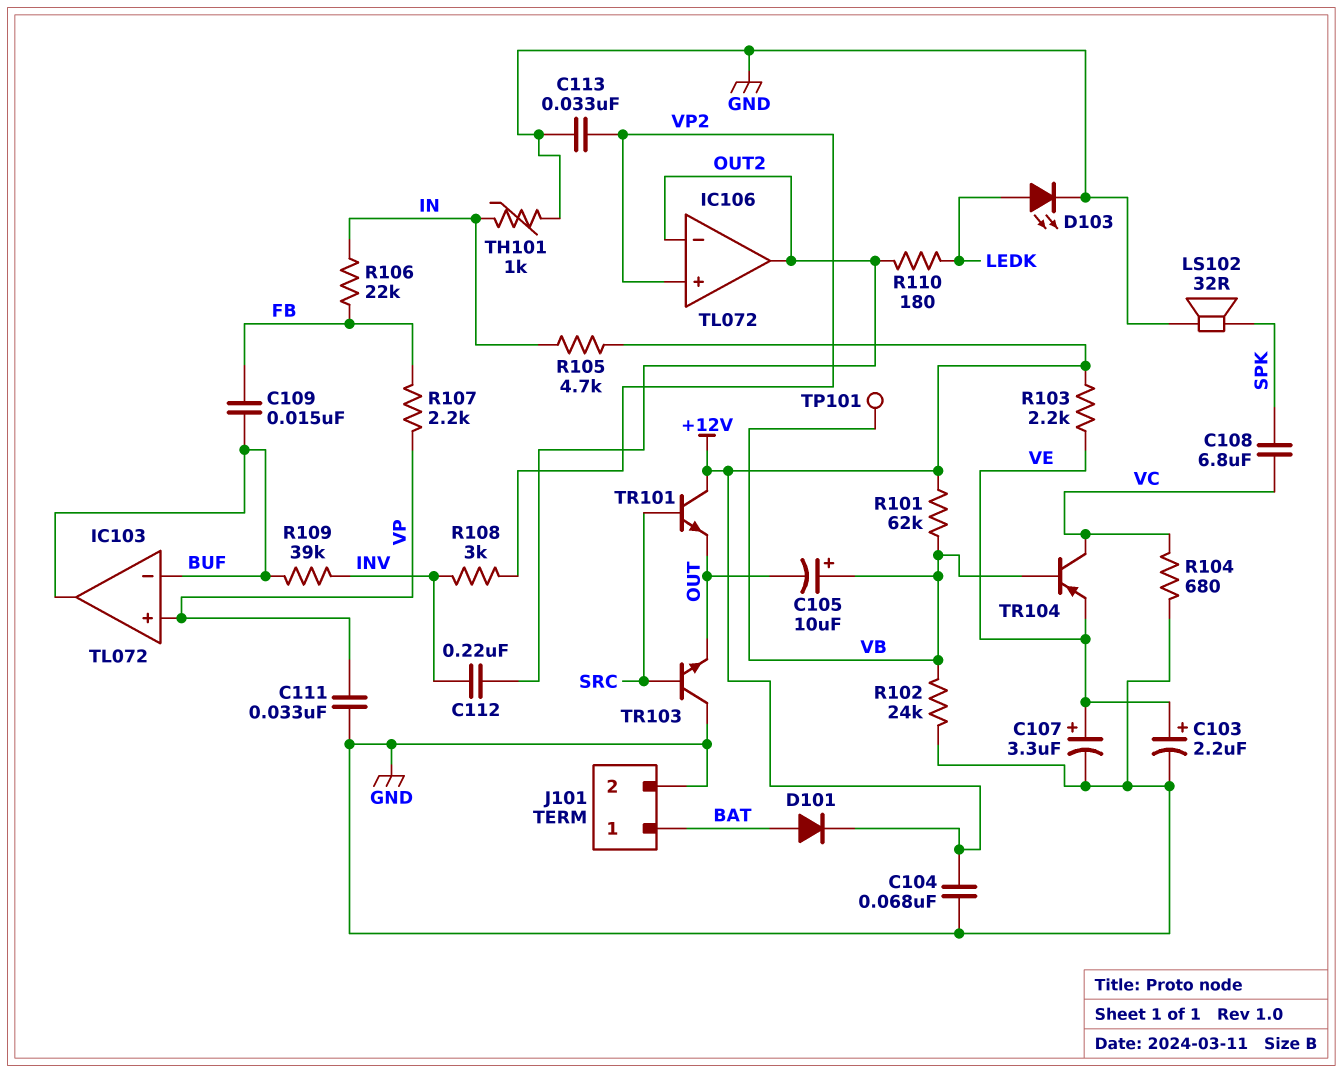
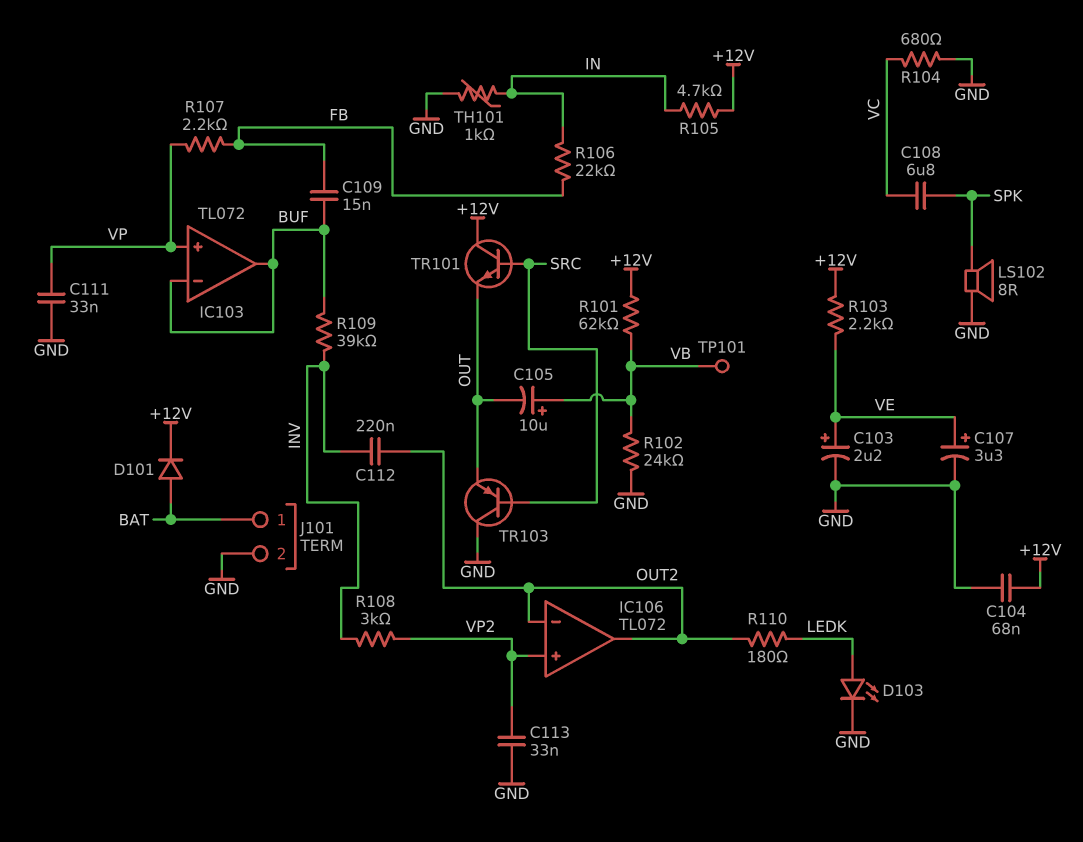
LS102: speaker 32R (GND, SPK) -> speaker 8R (GND, SPK)
TR103: NPN (B SRC, C GND, E OUT) -> PNP (B SRC, C GND, E OUT)
TR104: PNP (B VB, C VC, E VE) -> none

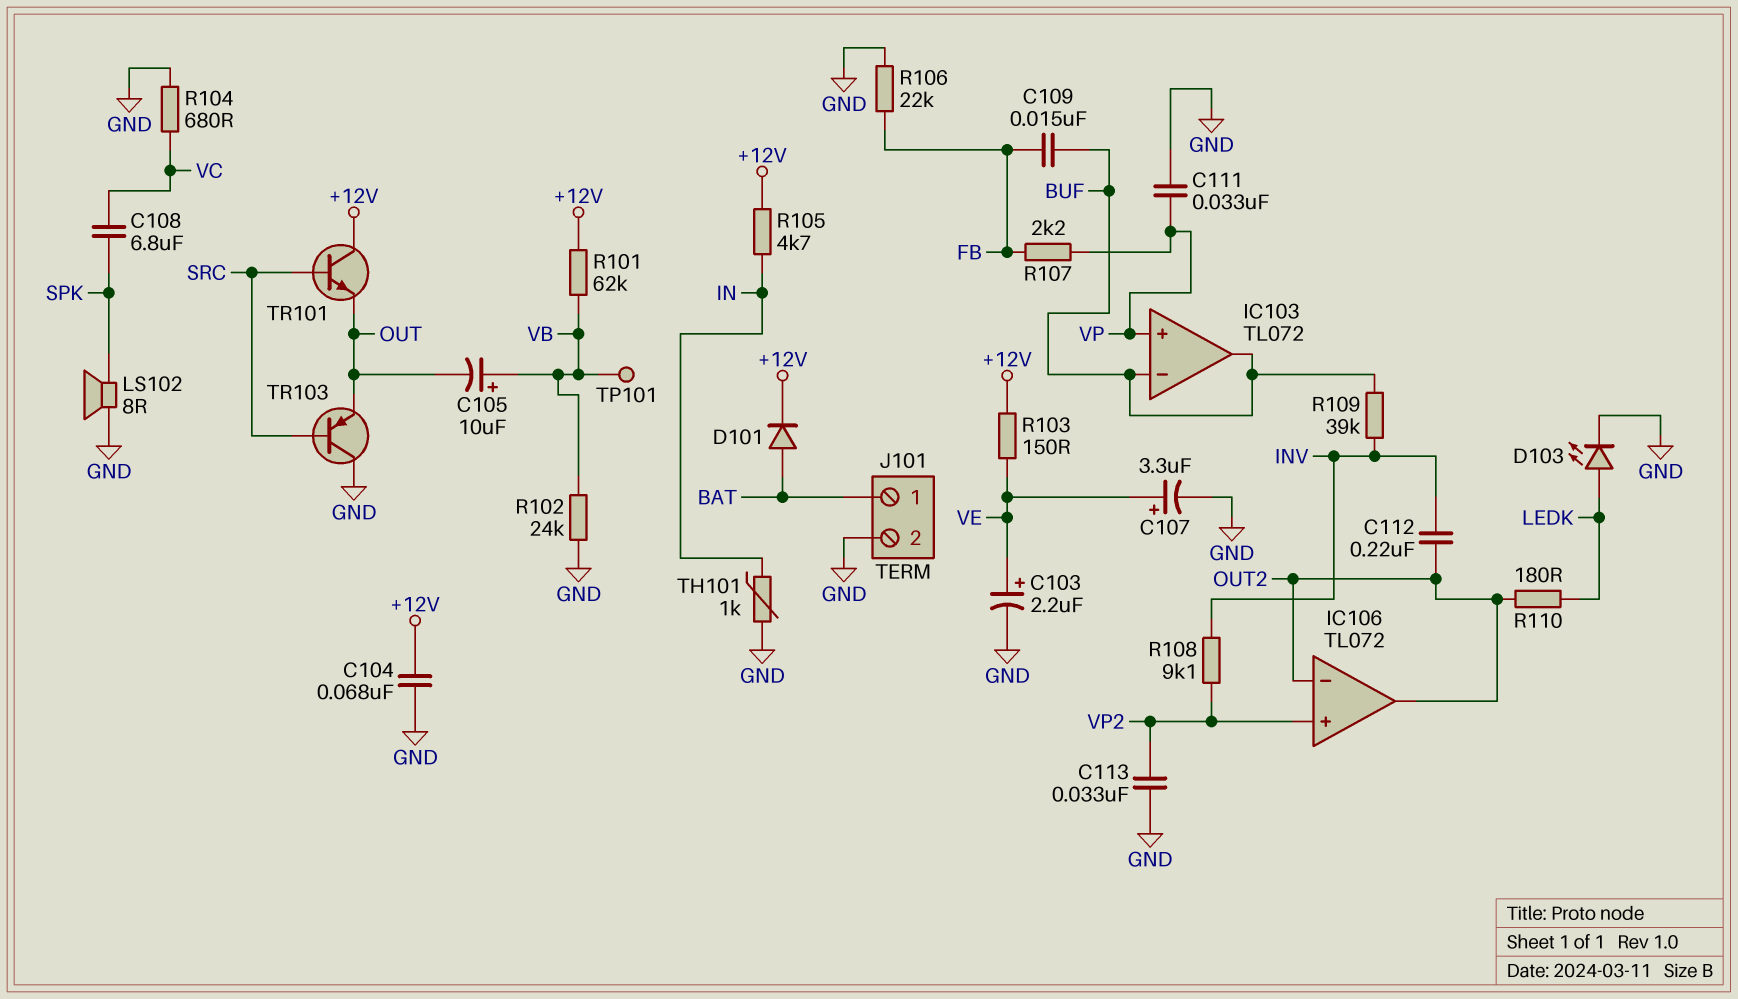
R103: 2.2k (+12V, VE) -> 150 (+12V, VE)
R106: 22k (FB, IN) -> 22k (FB, GND)
R108: 3k (INV, VP2) -> 9.1k (INV, VP2)

